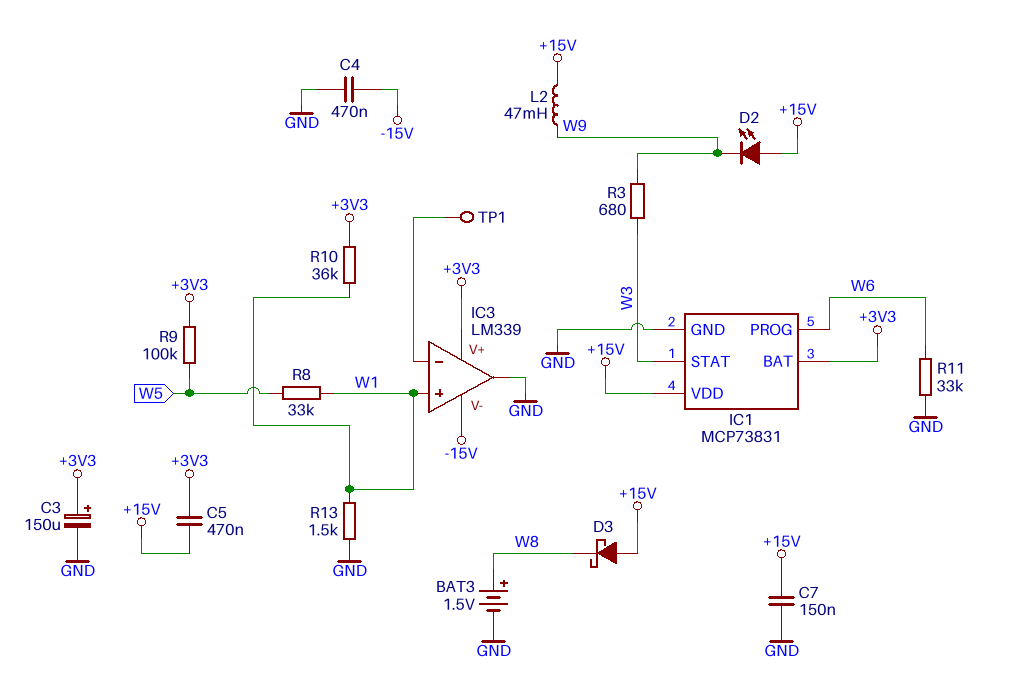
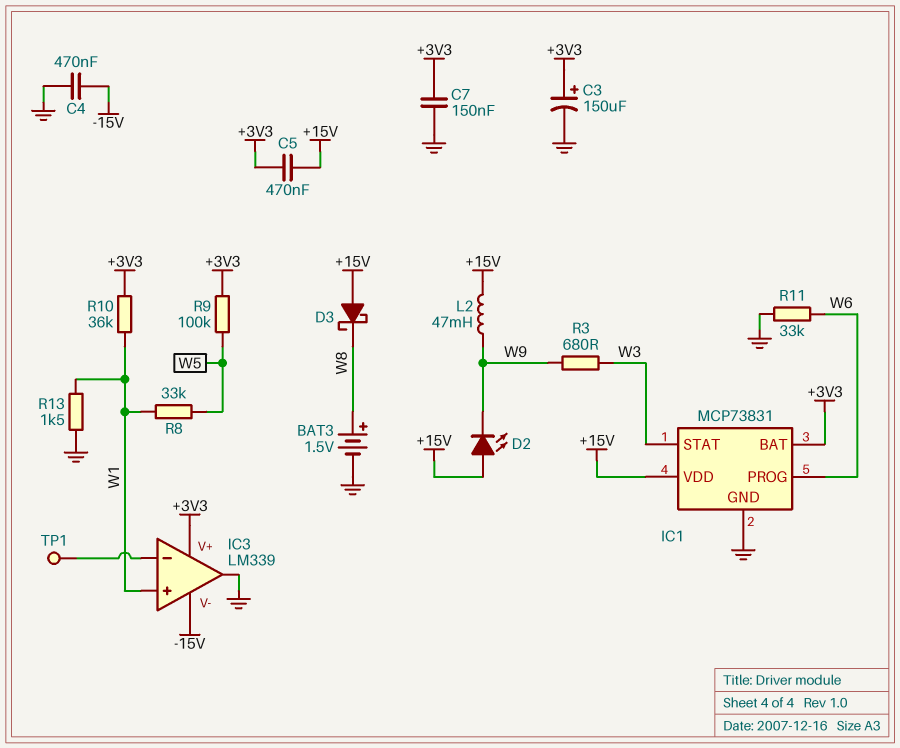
C7: 150nF (+15V, GND) -> 150nF (+3V3, GND)

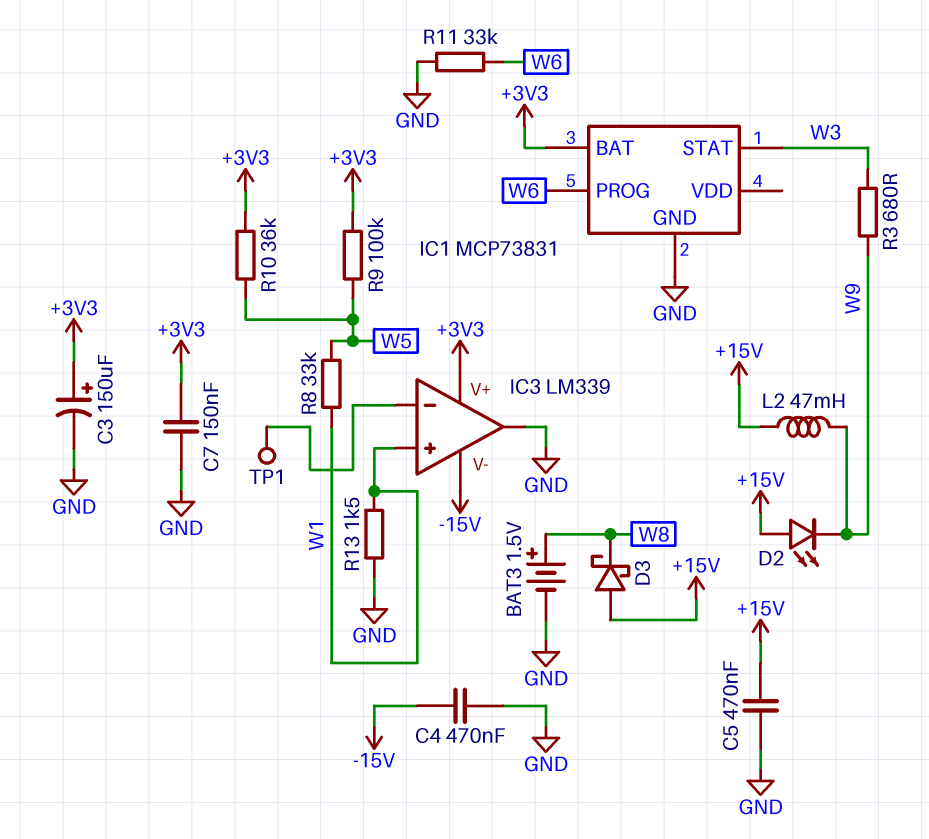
C5: 470nF (+3V3, +15V) -> 470nF (+15V, GND)
IC1 pin VDD: +15V -> none
R10: 36k (+3V3, W1) -> 36k (+3V3, W5)

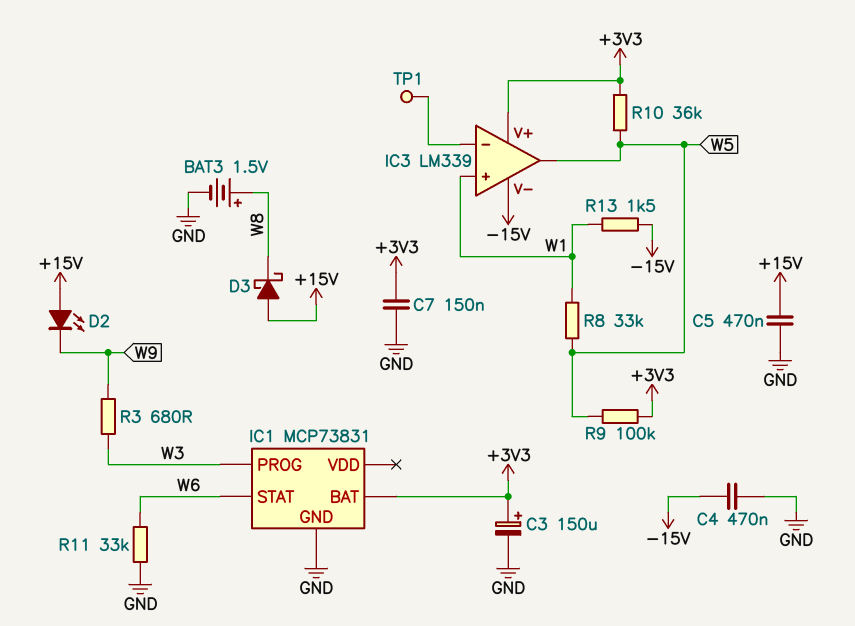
IC1 pin PROG: W6 -> W3
IC1 pin STAT: W3 -> W6
IC3 pin out: GND -> W5
L2: 47mH (+15V, W9) -> none
R13: 1.5k (GND, W1) -> 1.5k (-15V, W1)

